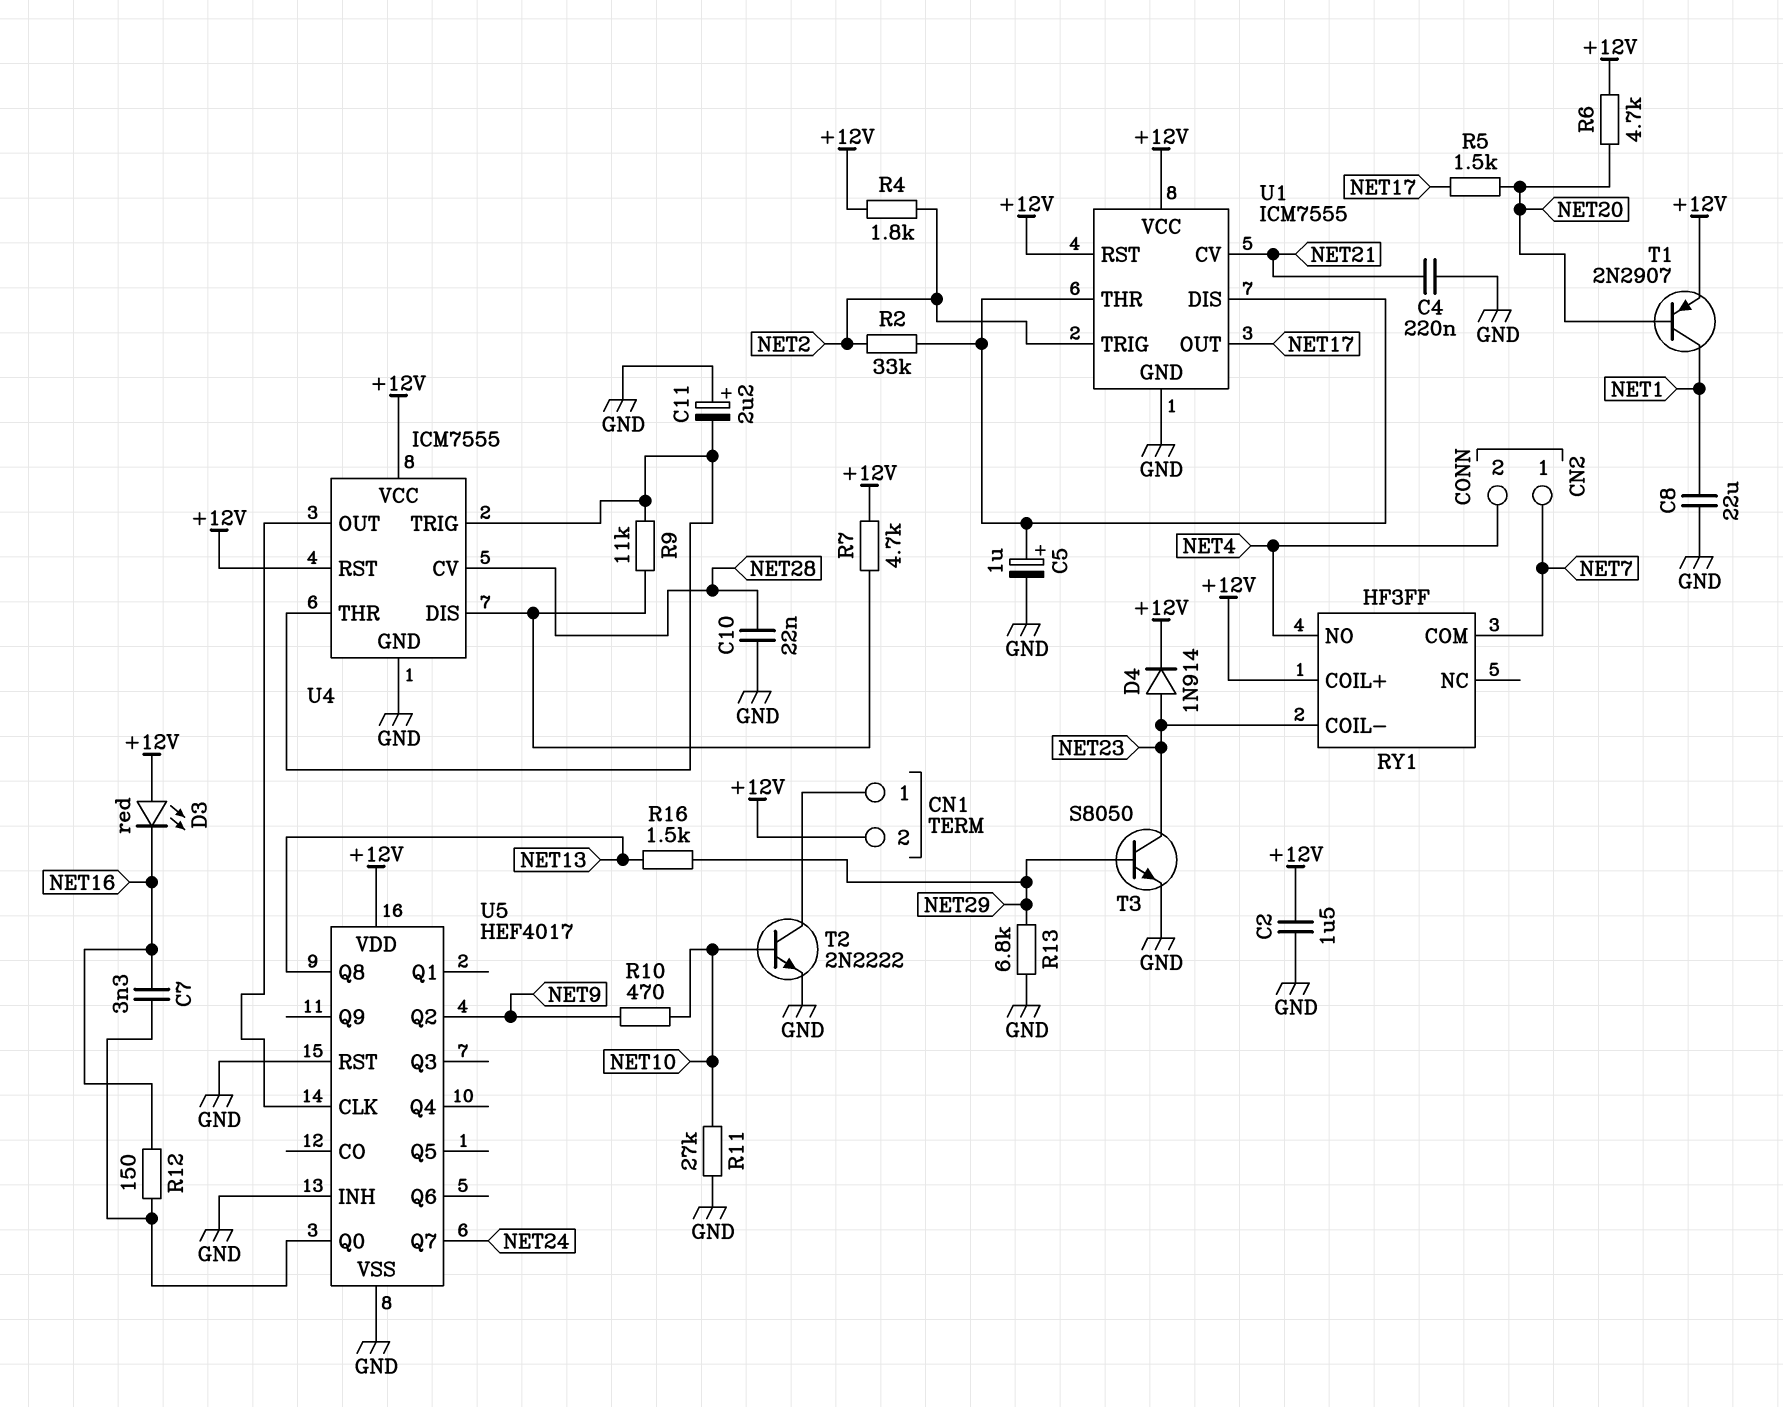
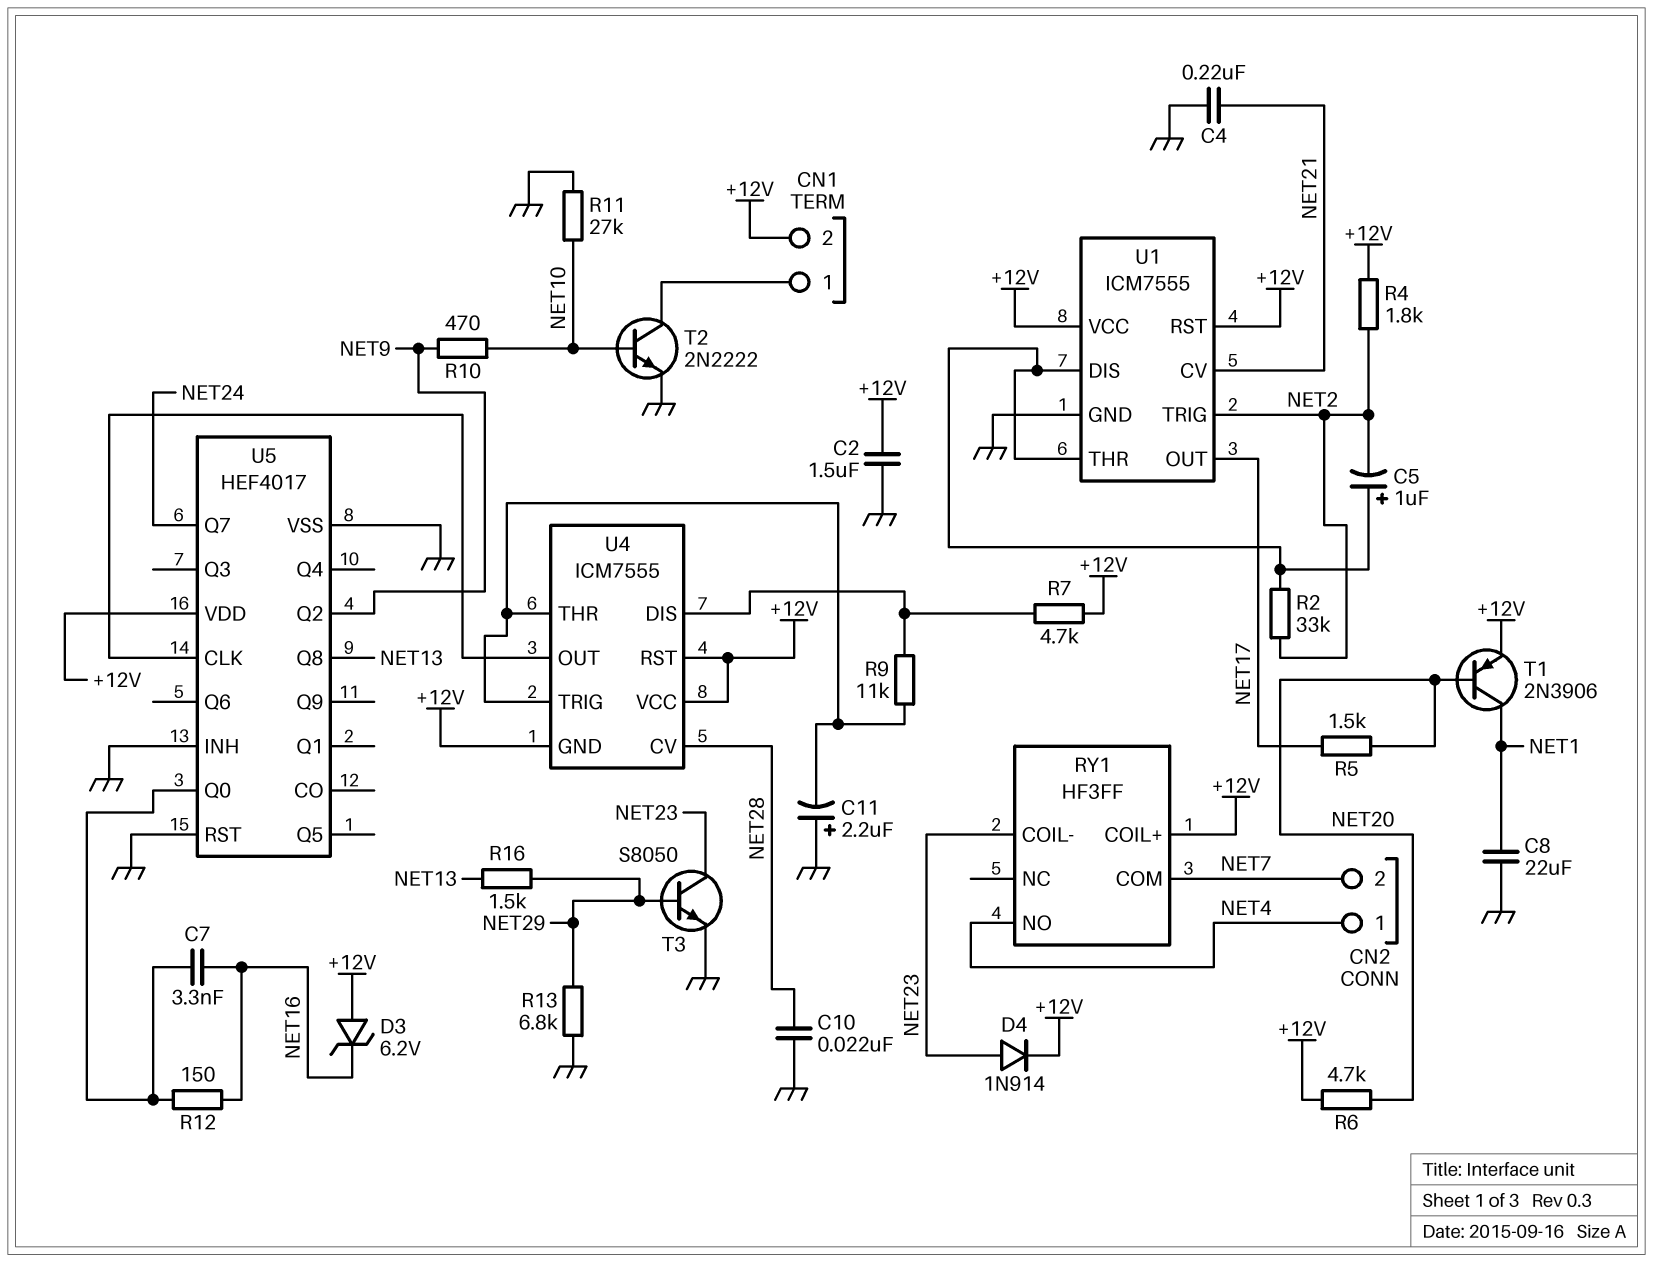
C5: 1uF (plus U1/DIS, minus GND) -> 1uF (plus U1/DIS, minus NET2)
CN2 pin 1: NET7 -> NET4
CN2 pin 2: NET4 -> NET7
D3: LED red (A +12V, K NET16) -> zener 6.2V (A +12V, K NET16)
T1: PNP 2N2907 (B NET20, C NET1, E +12V) -> PNP 2N3906 (B NET20, C NET1, E +12V)
U4 pin GND: GND -> +12V

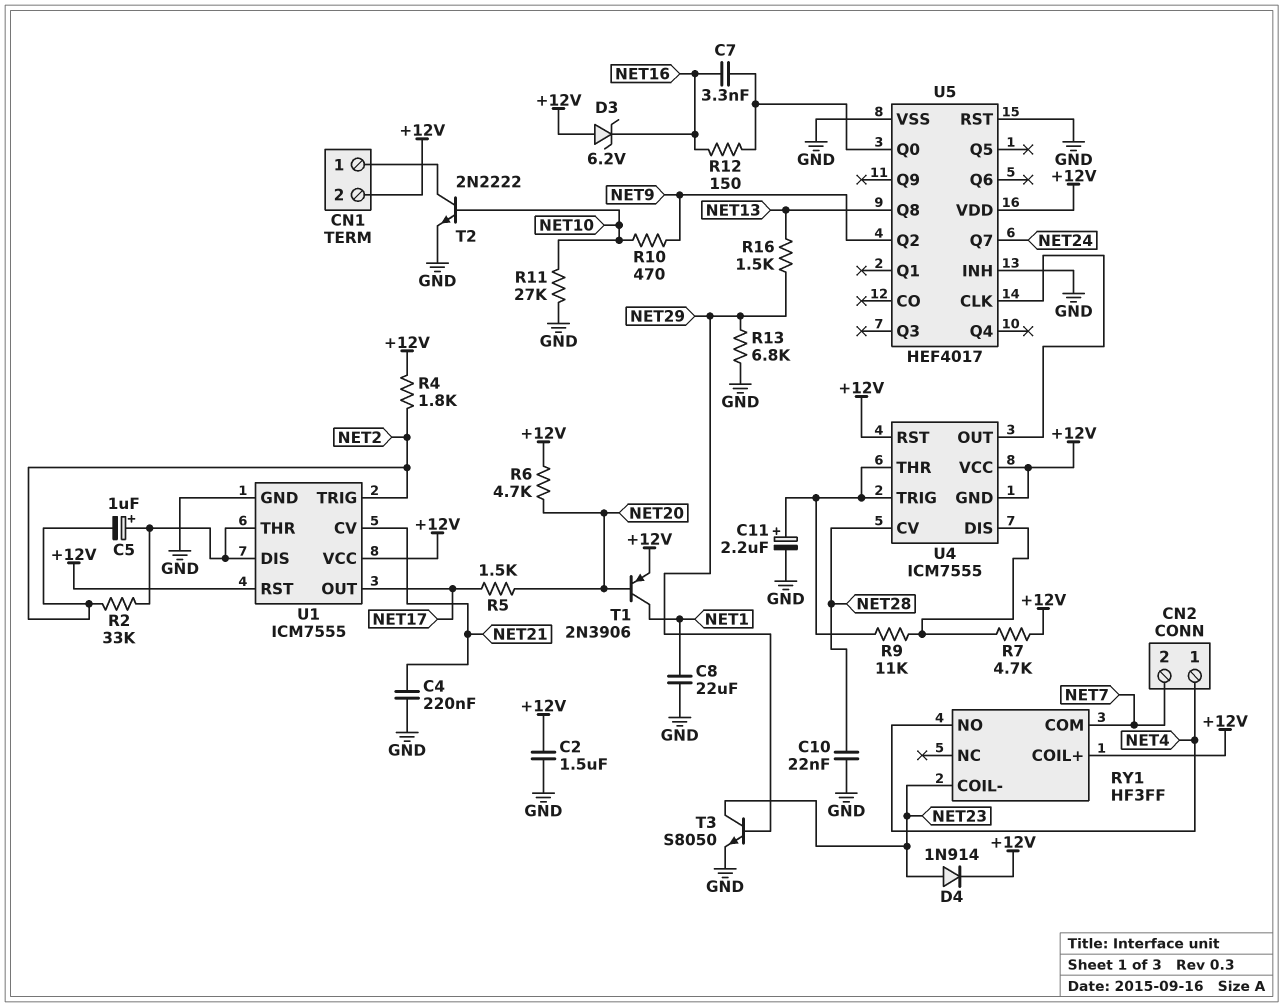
C11: 2.2uF (plus GND, minus U4/THR) -> 2.2uF (plus U4/THR, minus GND)

